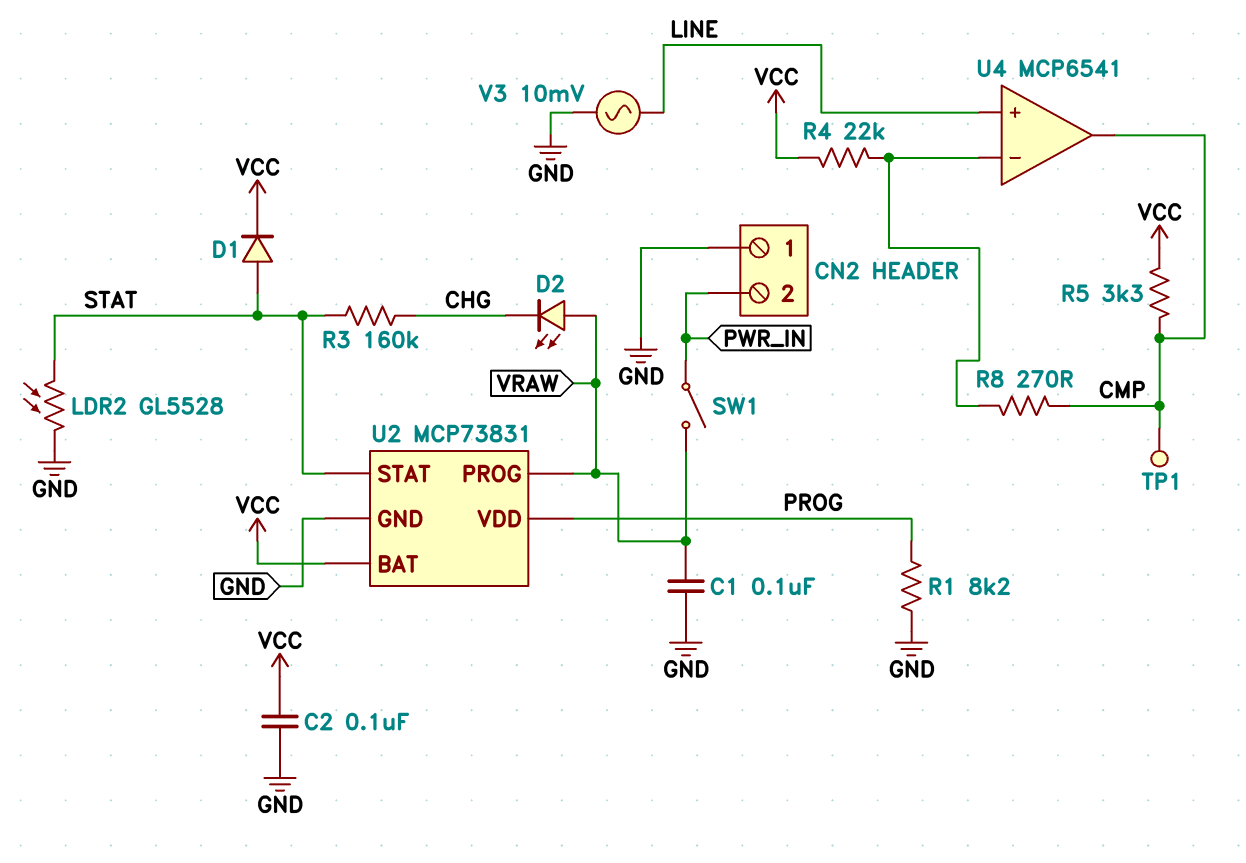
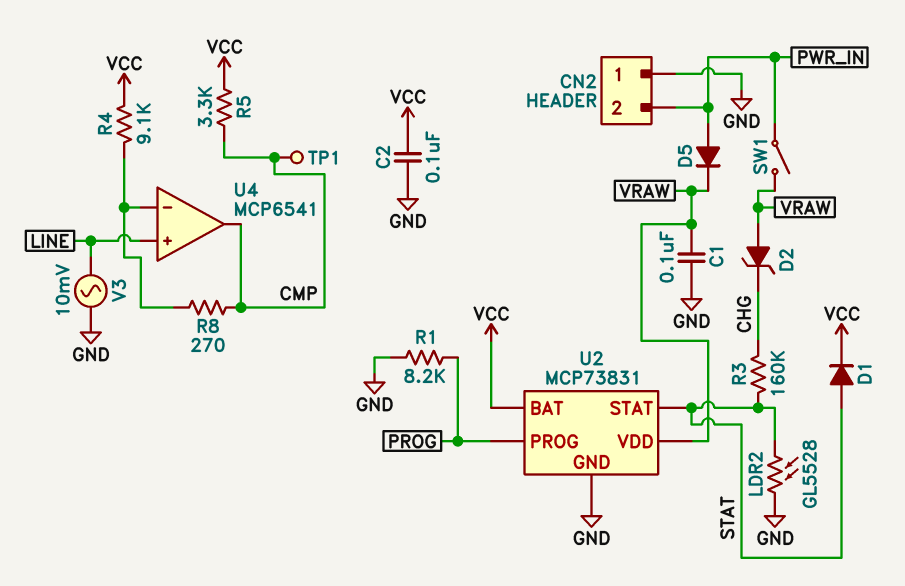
D2: LED (A VRAW, K CHG) -> zener (A VRAW, K CHG)
D5: none -> diode (A PWR_IN, K VRAW)
R4: 22k (U4/in-, VCC) -> 9.1k (U4/in-, VCC)
U2 pin PROG: VRAW -> PROG
U2 pin VDD: PROG -> VRAW

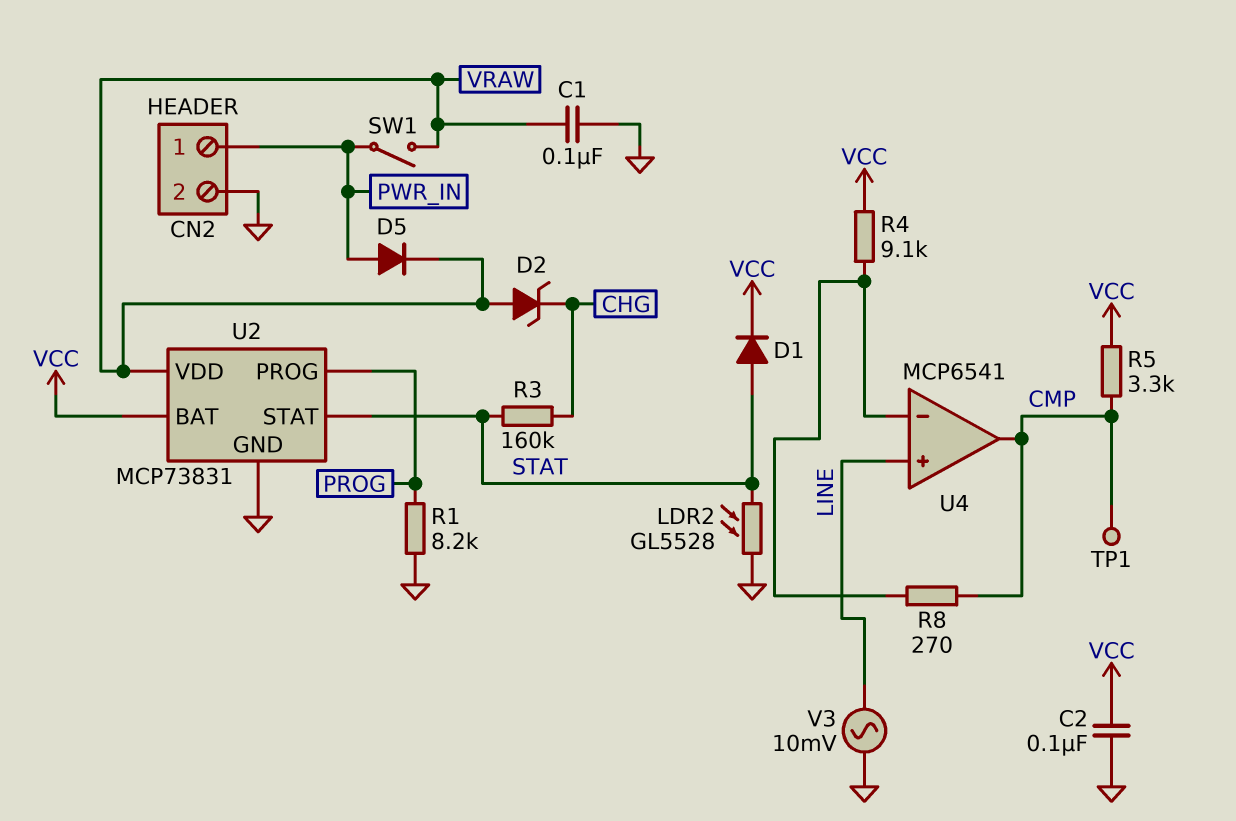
CN2 pin 1: GND -> PWR_IN
CN2 pin 2: PWR_IN -> GND

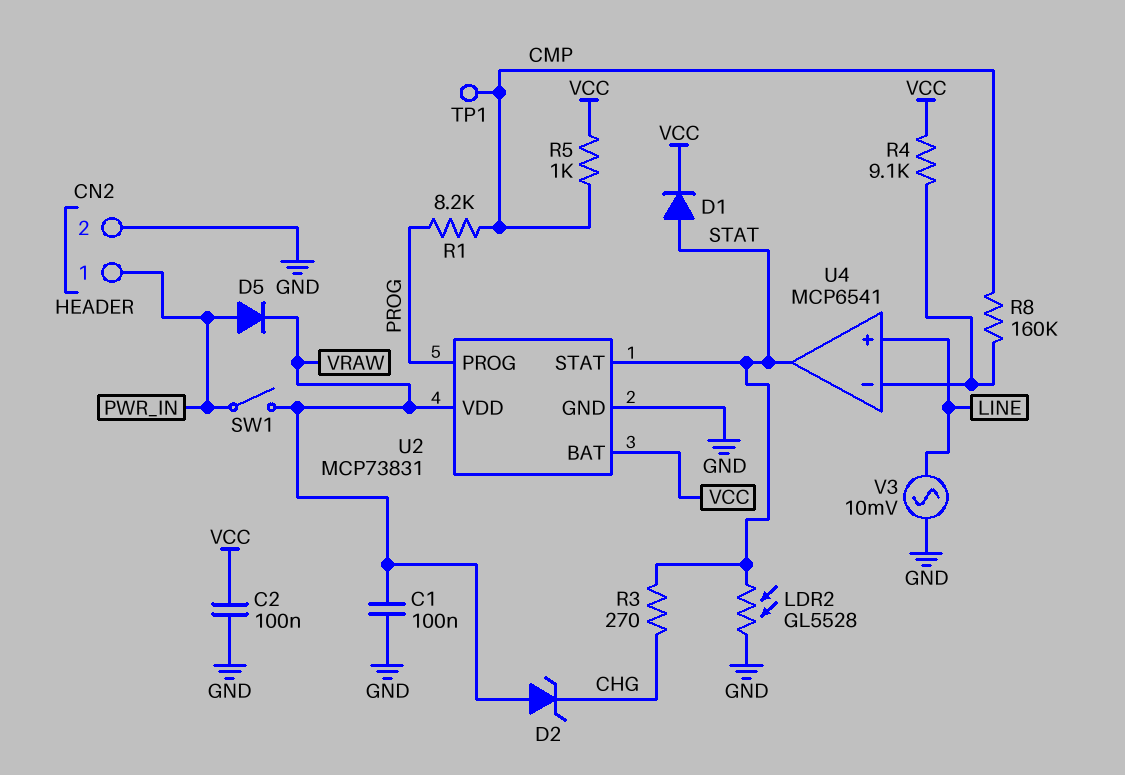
R1: 8.2k (GND, PROG) -> 8.2k (CMP, PROG)
R3: 160k (CHG, STAT) -> 270 (CHG, STAT)
R5: 3.3k (CMP, VCC) -> 1k (CMP, VCC)
R8: 270 (CMP, U4/in-) -> 160k (CMP, U4/in-)
U4 pin out: CMP -> STAT

